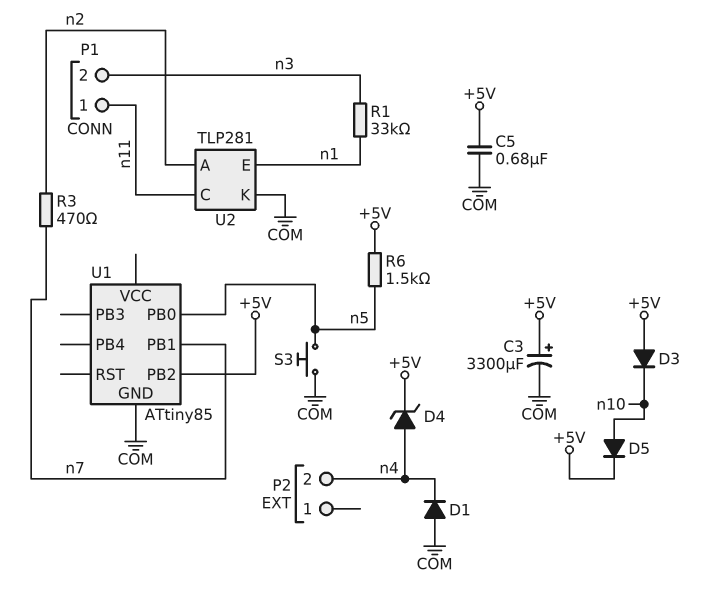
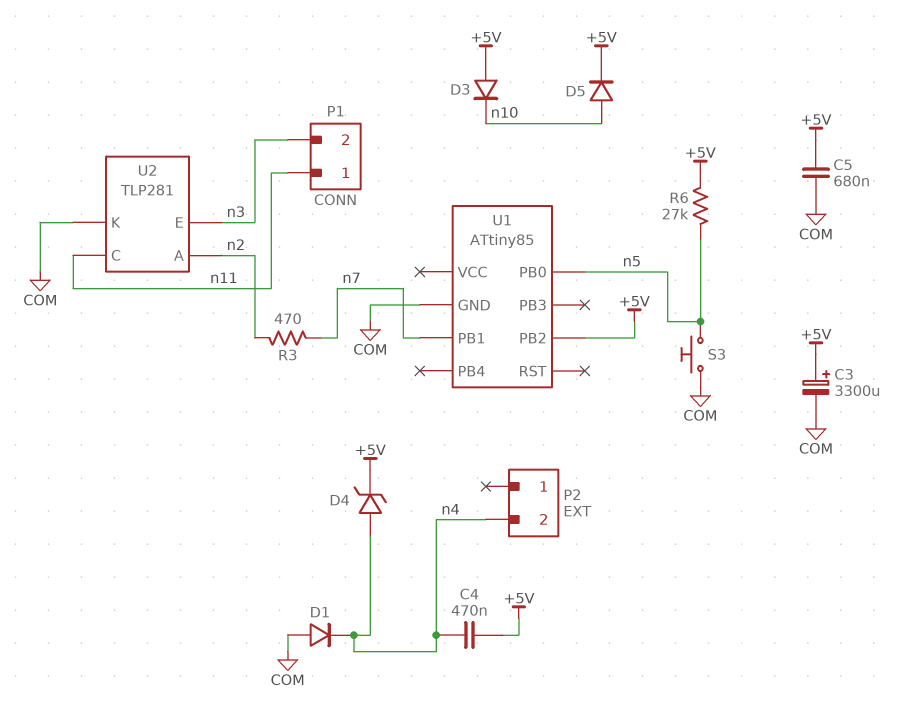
C4: none -> 470nF (+5V, n4)
R1: 33k (n1, n3) -> none
R6: 1.5k (+5V, n5) -> 27k (+5V, n5)
U2 pin E: n1 -> n3

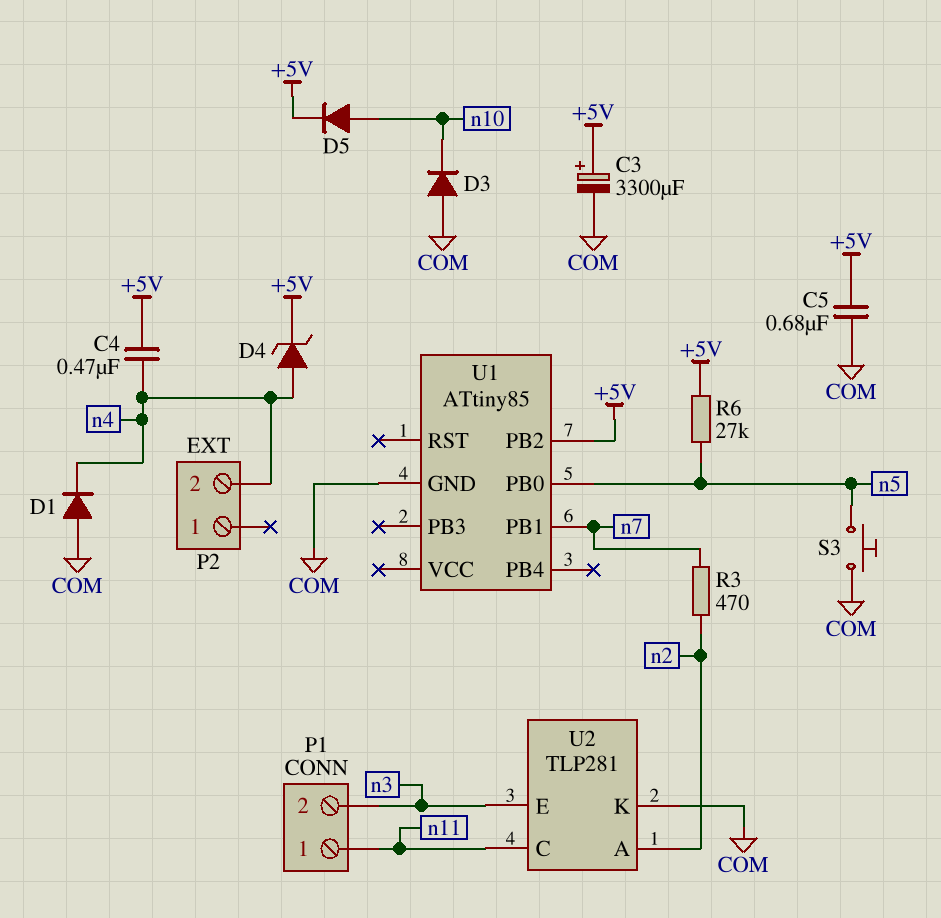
D3: diode (A +5V, K n10) -> diode (A COM, K n10)

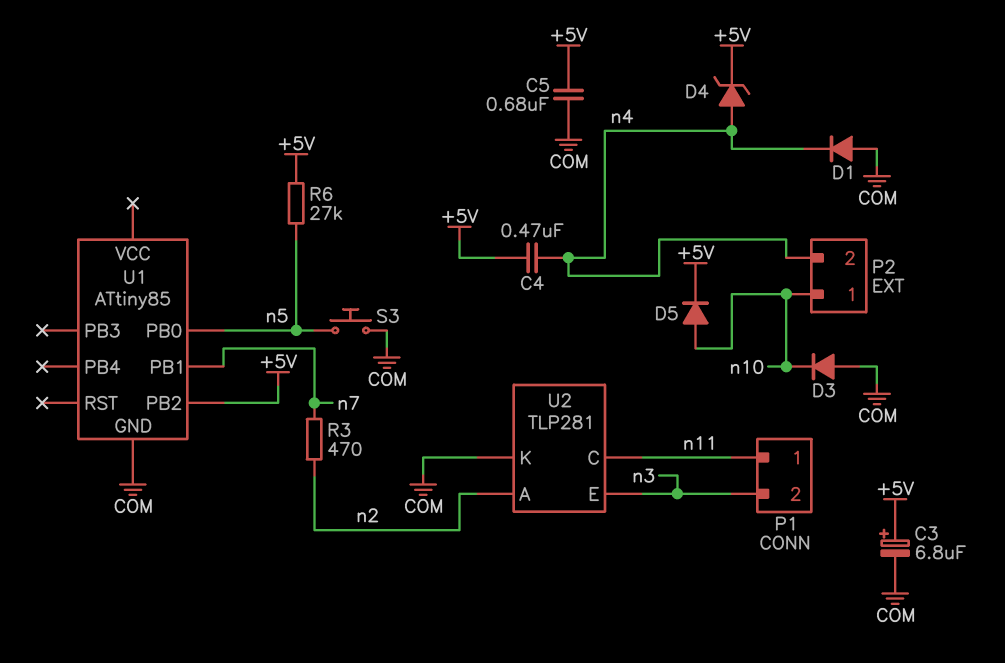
C3: 3300uF (plus +5V, minus COM) -> 6.8uF (plus +5V, minus COM)
P2 pin 1: none -> n10

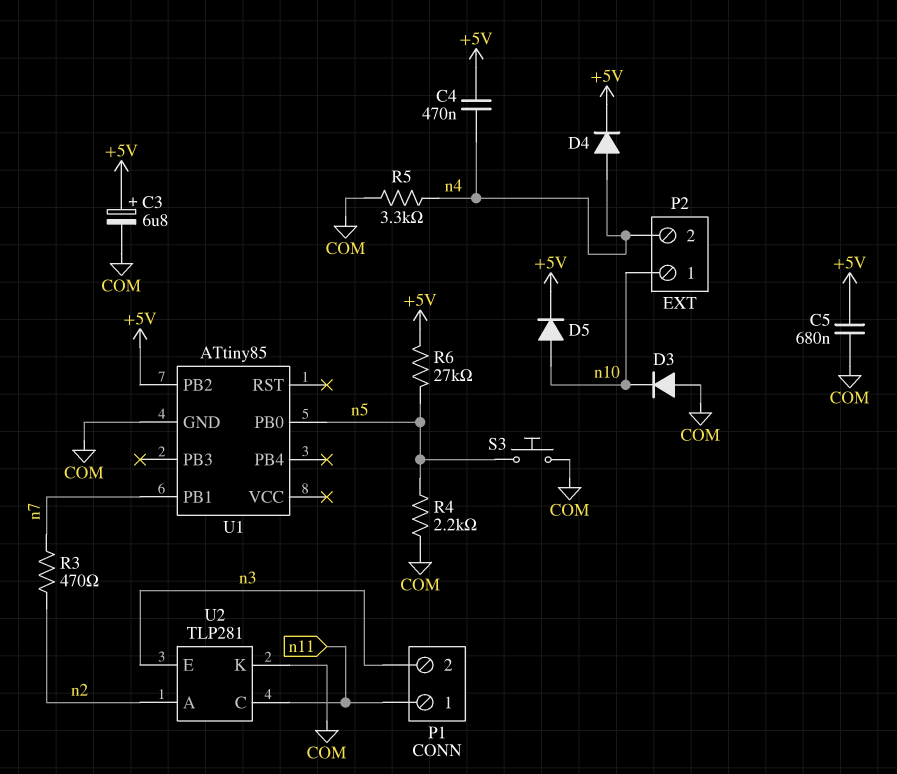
D1: diode (A COM, K n4) -> none
D4: zener (A n4, K +5V) -> diode (A n4, K +5V)
R4: none -> 2.2k (COM, n5)
R5: none -> 3.3k (COM, n4)

